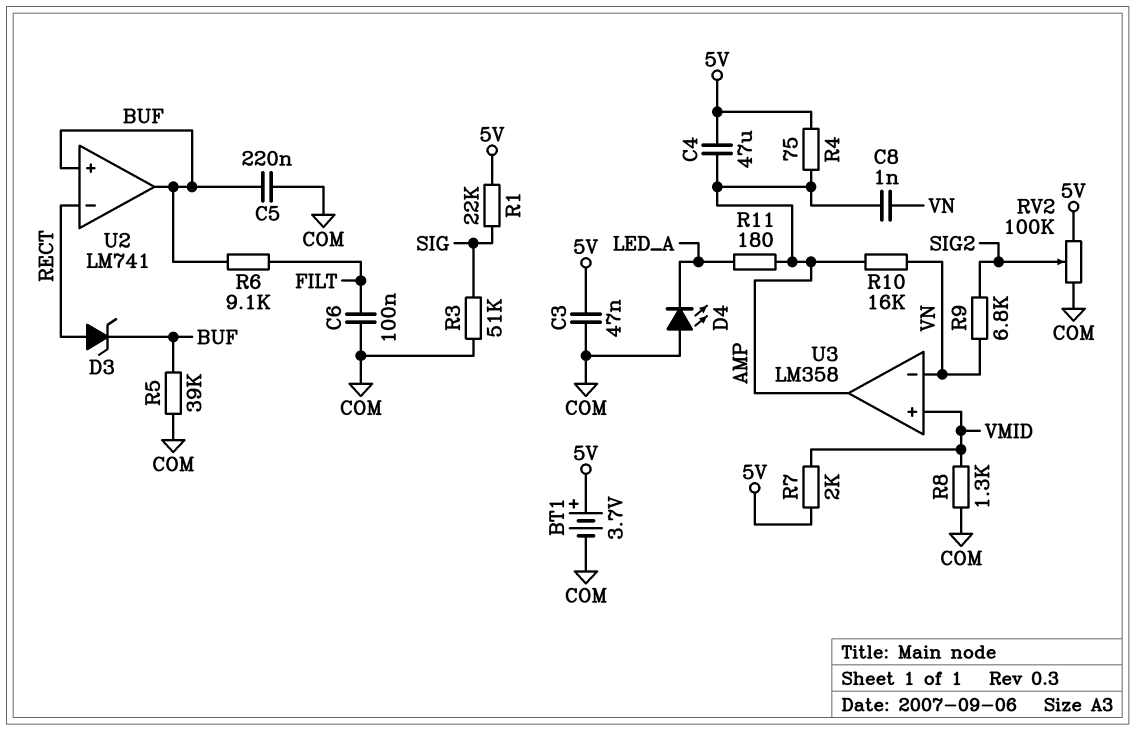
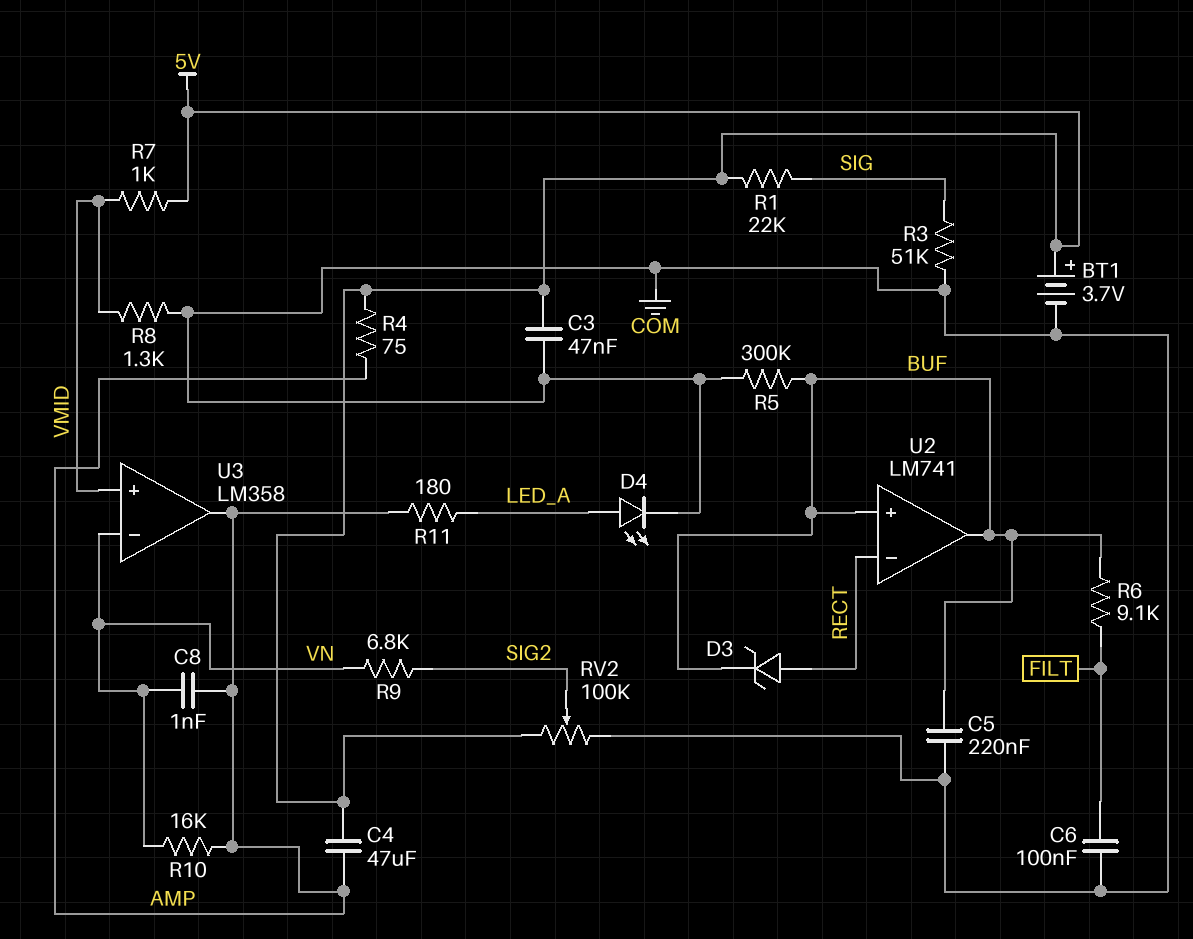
D4: LED (A COM, K LED_A) -> LED (A LED_A, K COM)
R5: 39k (BUF, COM) -> 300k (BUF, COM)
R7: 2k (5V, VMID) -> 1k (5V, VMID)

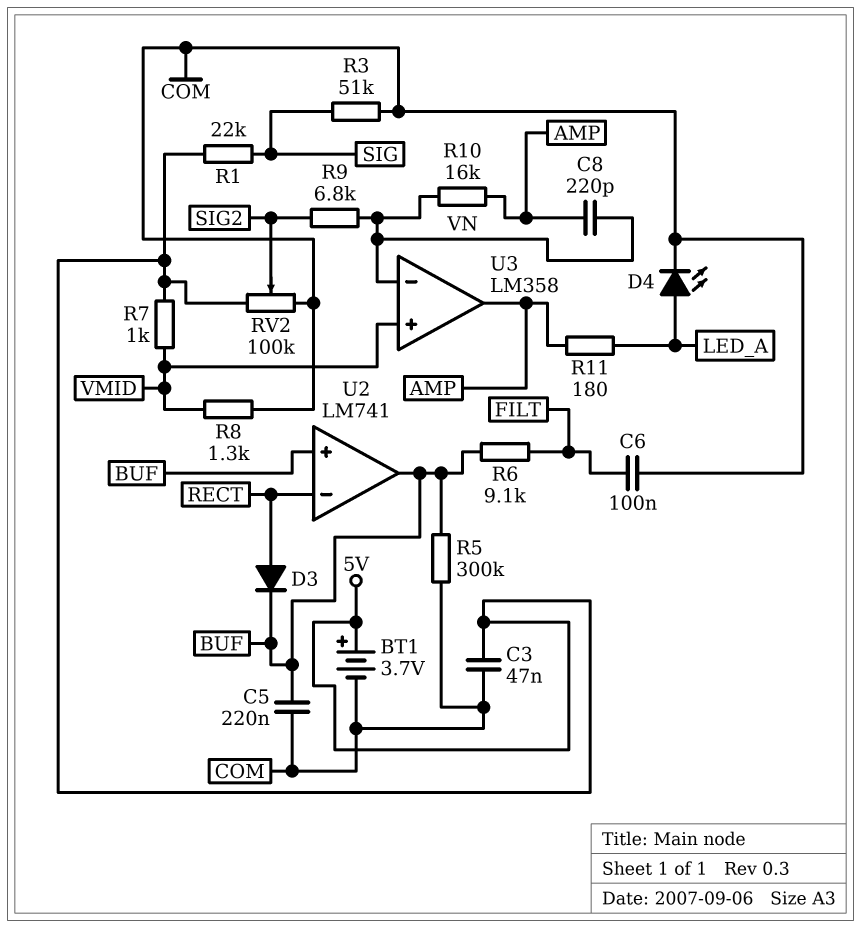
C4: 47uF (5V, AMP) -> none
C8: 1nF (AMP, VN) -> 220pF (AMP, VN)
D3: zener (A RECT, K BUF) -> diode (A RECT, K BUF)
R4: 75 (5V, AMP) -> none

